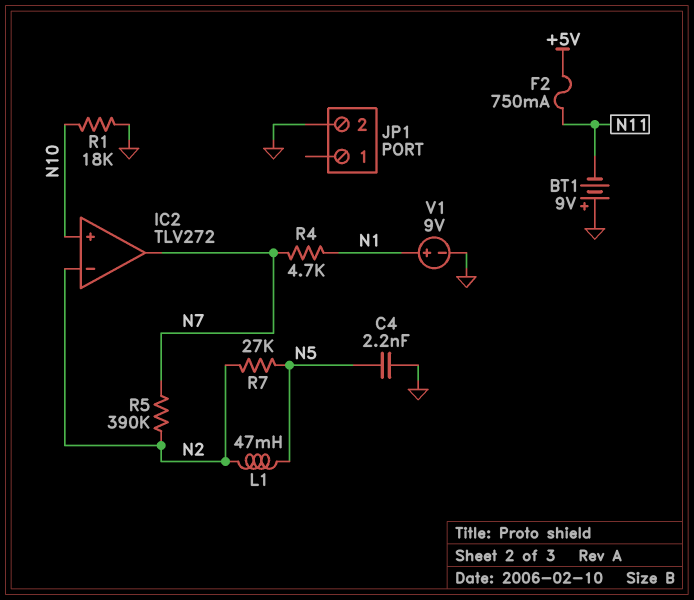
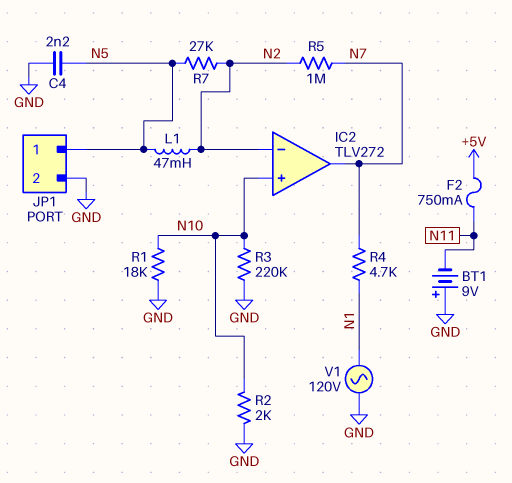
JP1 pin 1: none -> N5
R2: none -> 2k (GND, N10)
R3: none -> 220k (GND, N10)
R5: 390k (N2, N7) -> 1M (N2, N7)
V1: 9V (plus N1, minus GND) -> AC 120V (GND, N1)

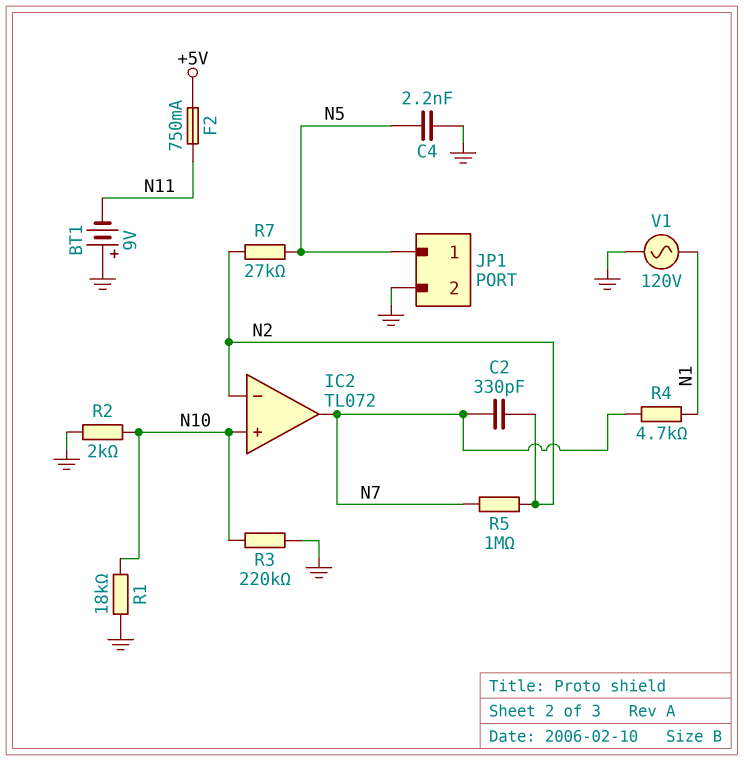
C2: none -> 330pF (N2, N7)
IC2: TLV272 -> TL072
L1: 47mH (N2, N5) -> none

